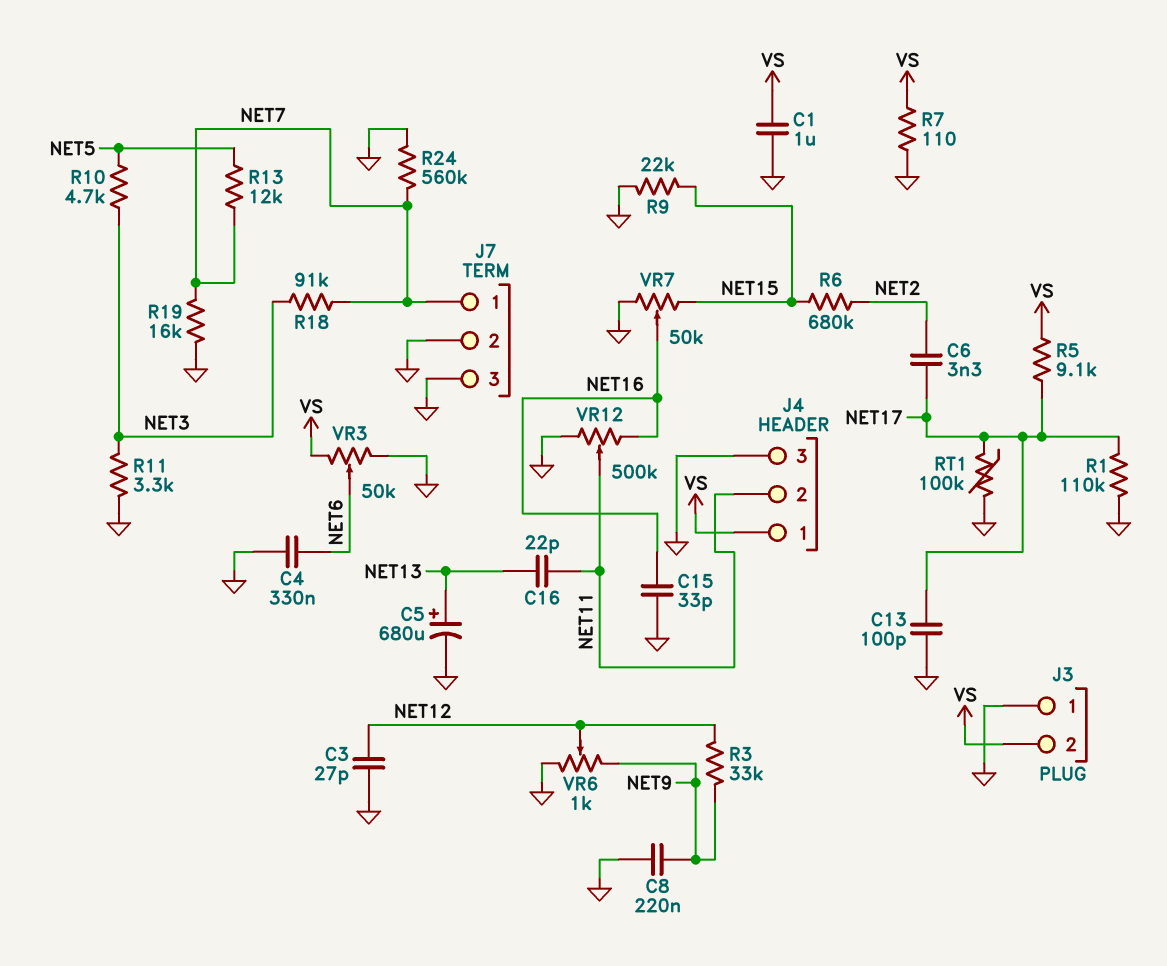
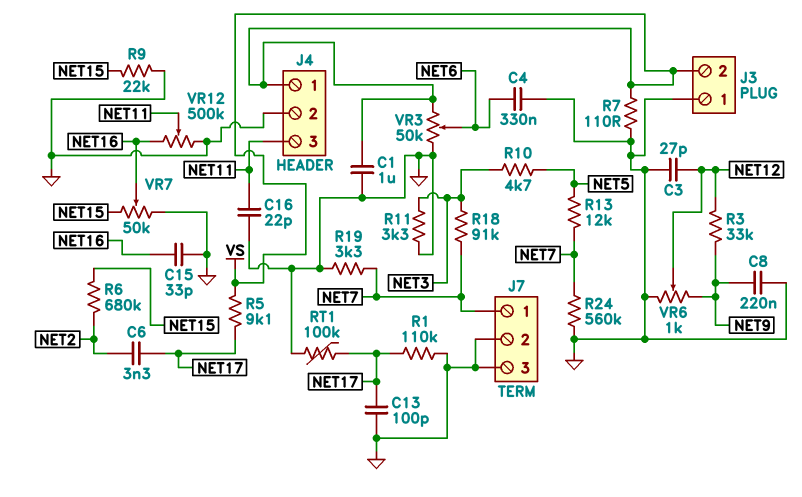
C5: 680uF (plus NET13, minus GND) -> none
C16: 22pF (NET11, NET13) -> 22pF (GND, NET11)
J4 pin 2: NET11 -> GND
J4 pin 3: GND -> NET11
R19: 16k (GND, NET7) -> 3.3k (GND, NET7)

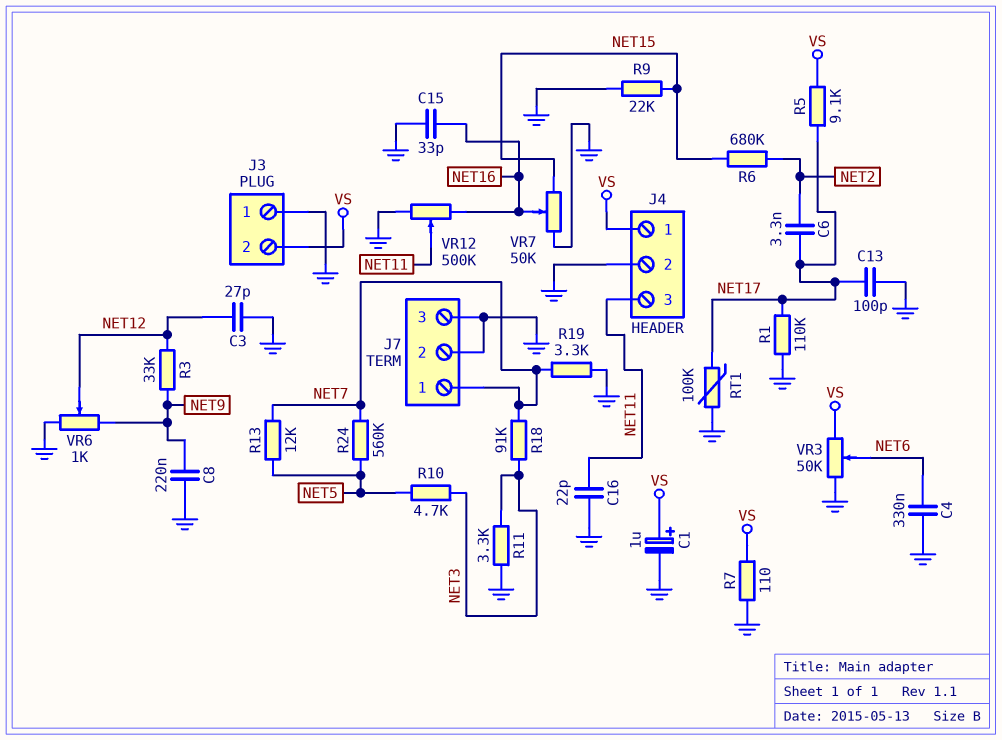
C1: 1uF (GND, VS) -> 1uF (plus VS, minus GND)
R24: 560k (GND, NET7) -> 560k (NET5, NET7)

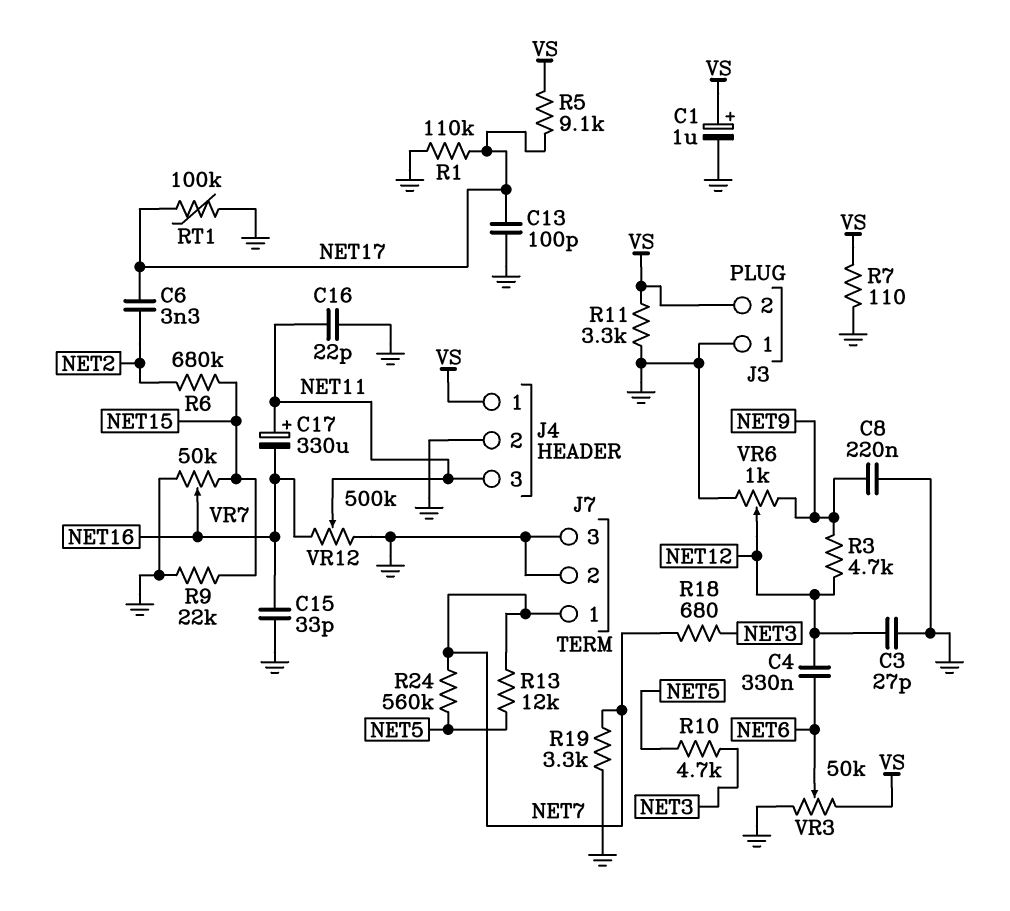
C4: 330nF (GND, NET6) -> 330nF (NET6, NET12)
C17: none -> 330uF (plus NET11, minus NET16)
R3: 33k (NET9, NET12) -> 4.7k (NET9, NET12)
R11: 3.3k (GND, NET3) -> 3.3k (GND, VS)
R18: 91k (NET3, NET7) -> 680 (NET3, NET7)

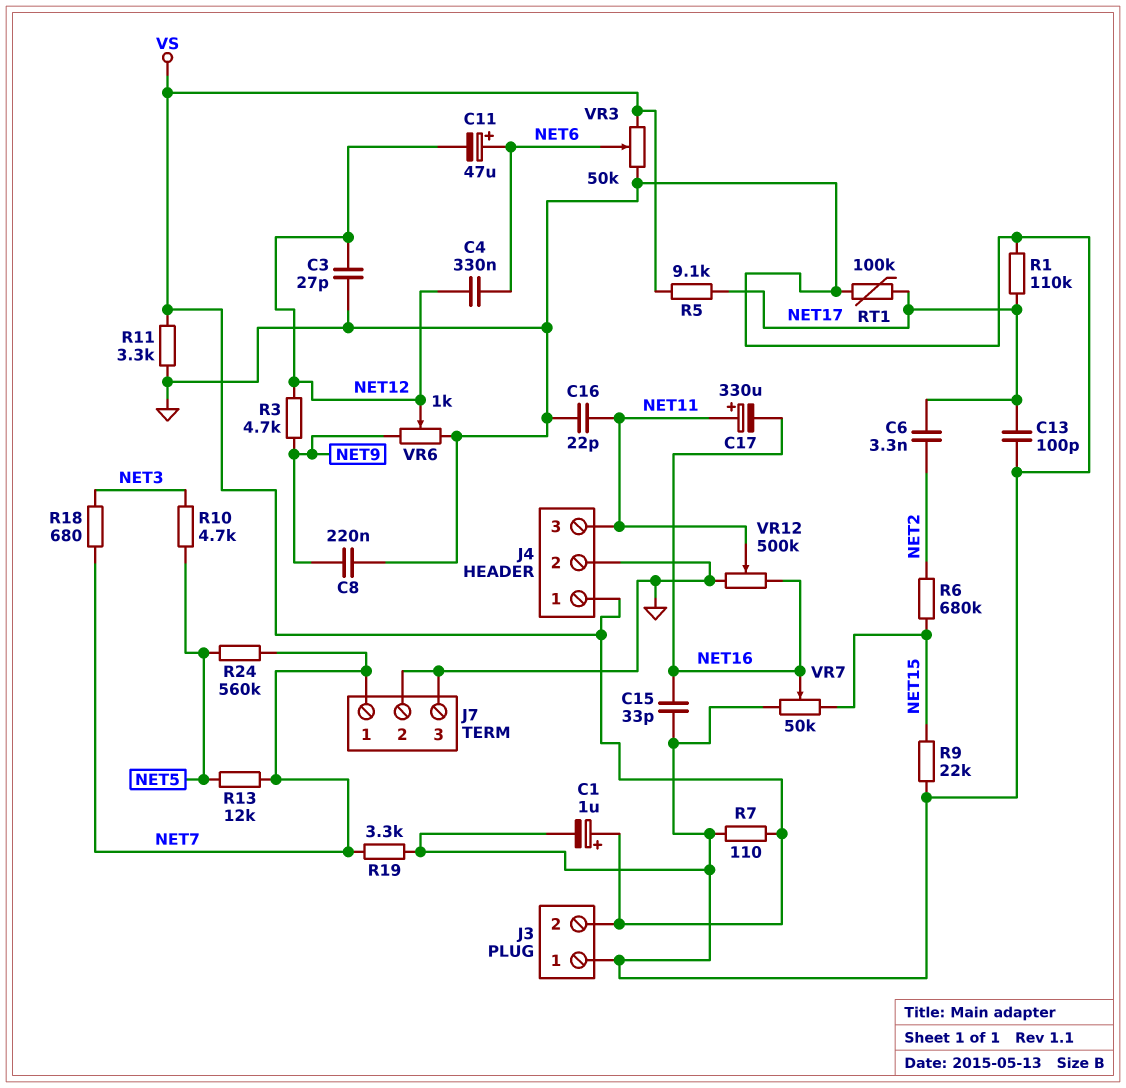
C11: none -> 47uF (plus NET6, minus NET12)

